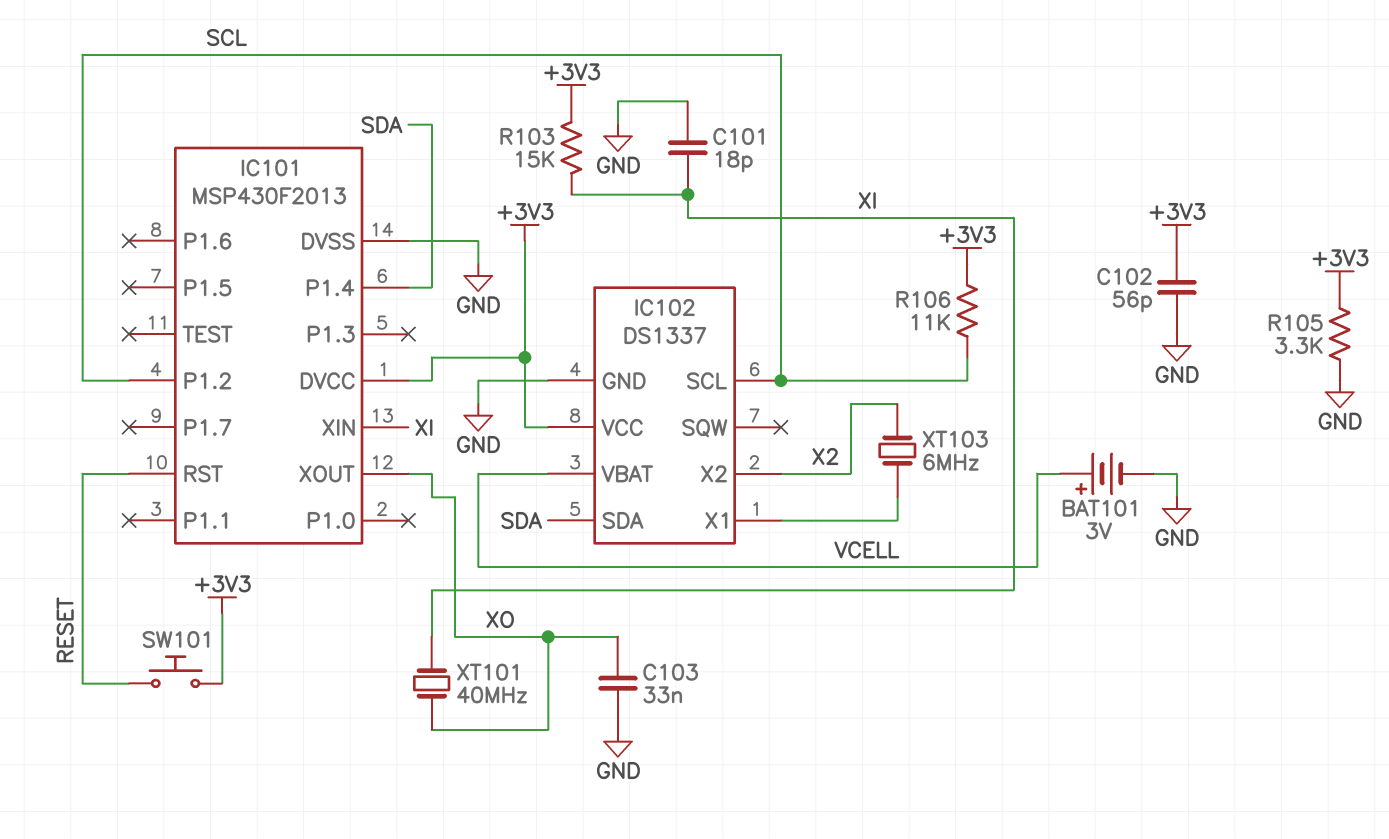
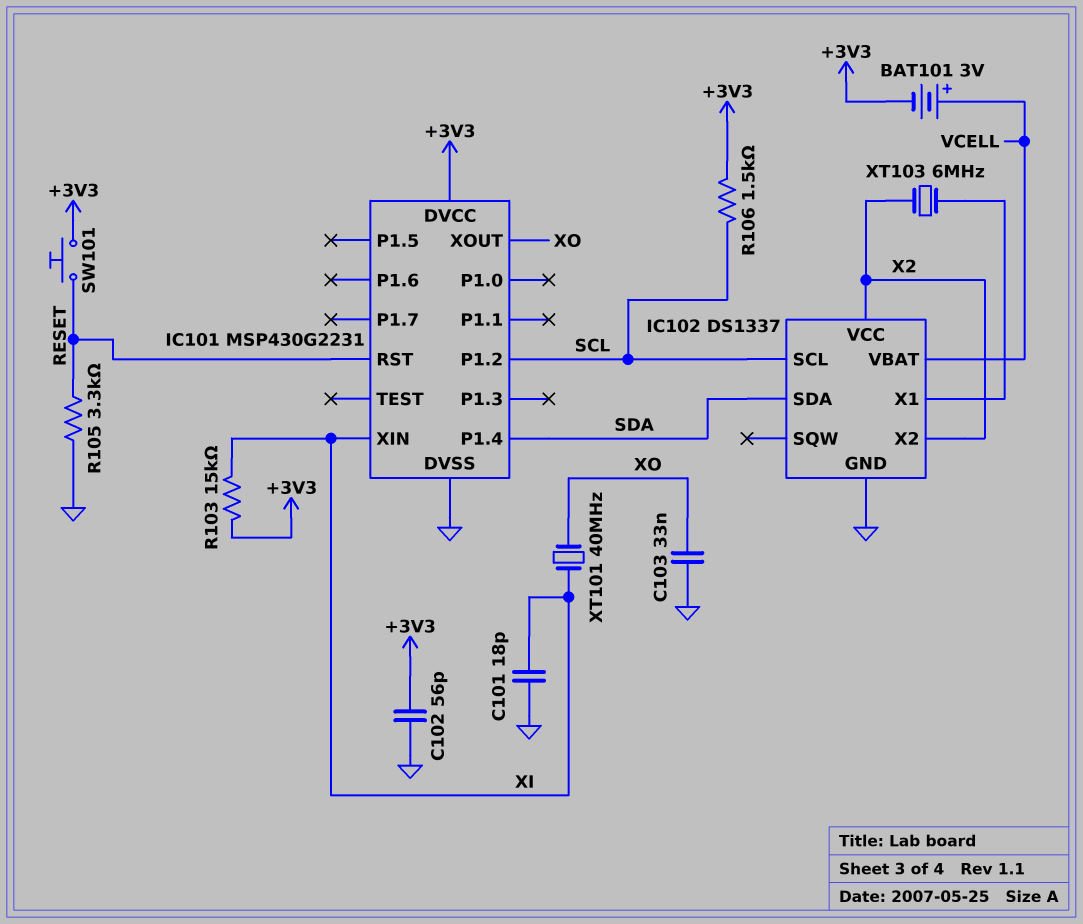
BAT101: 3V (plus VCELL, minus GND) -> 3V (plus VCELL, minus +3V3)
IC101: MSP430F2013 -> MSP430G2231
IC102 pin VCC: +3V3 -> X2
R105: 3.3k (+3V3, GND) -> 3.3k (GND, RESET)
R106: 11k (+3V3, SCL) -> 1.5k (+3V3, SCL)

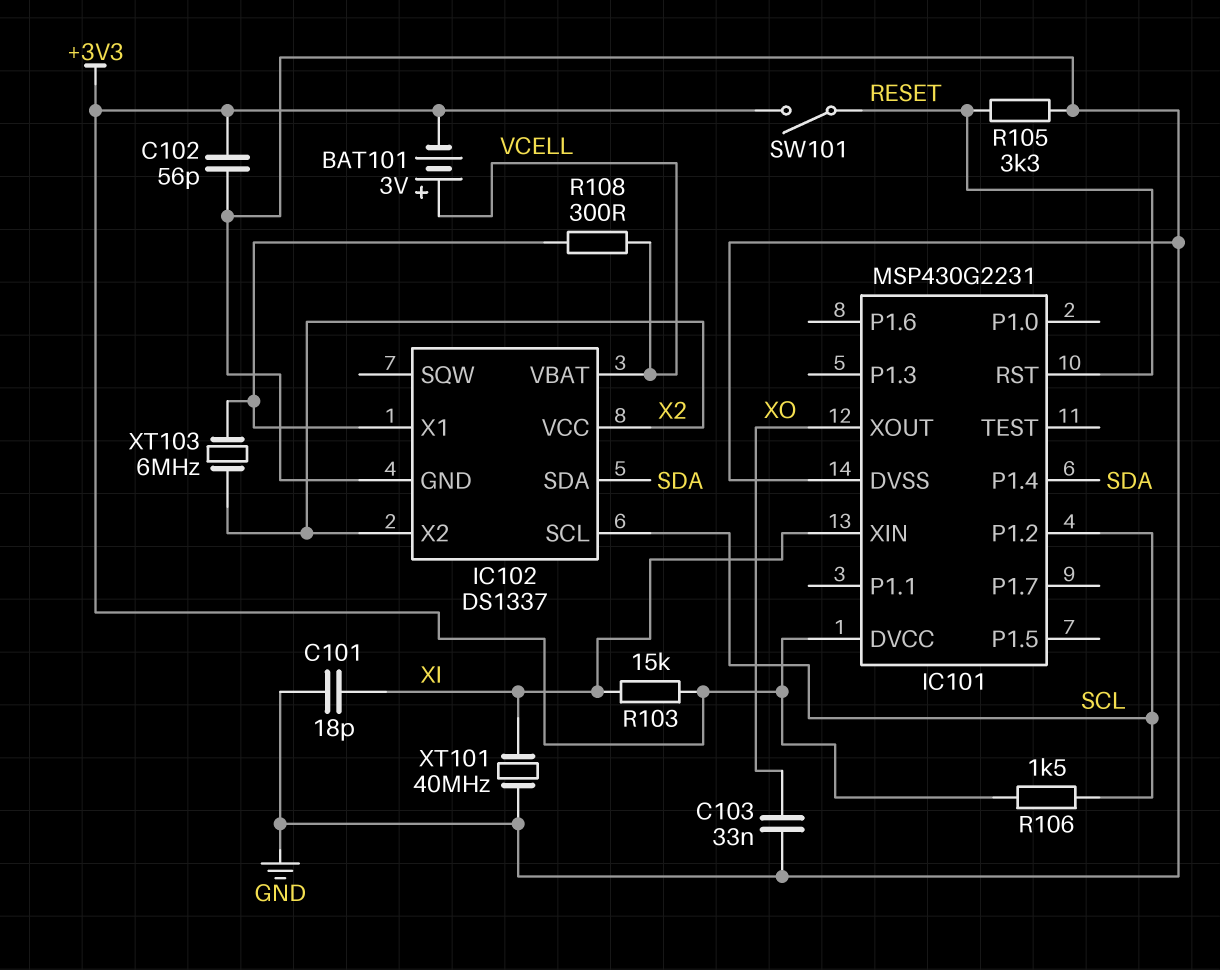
R108: none -> 300 (IC102/X1, VCELL)
SW101: button (+3V3, RESET) -> switch (+3V3, RESET)
XT101: 40MHz (XI, XO) -> 40MHz (GND, XI)

